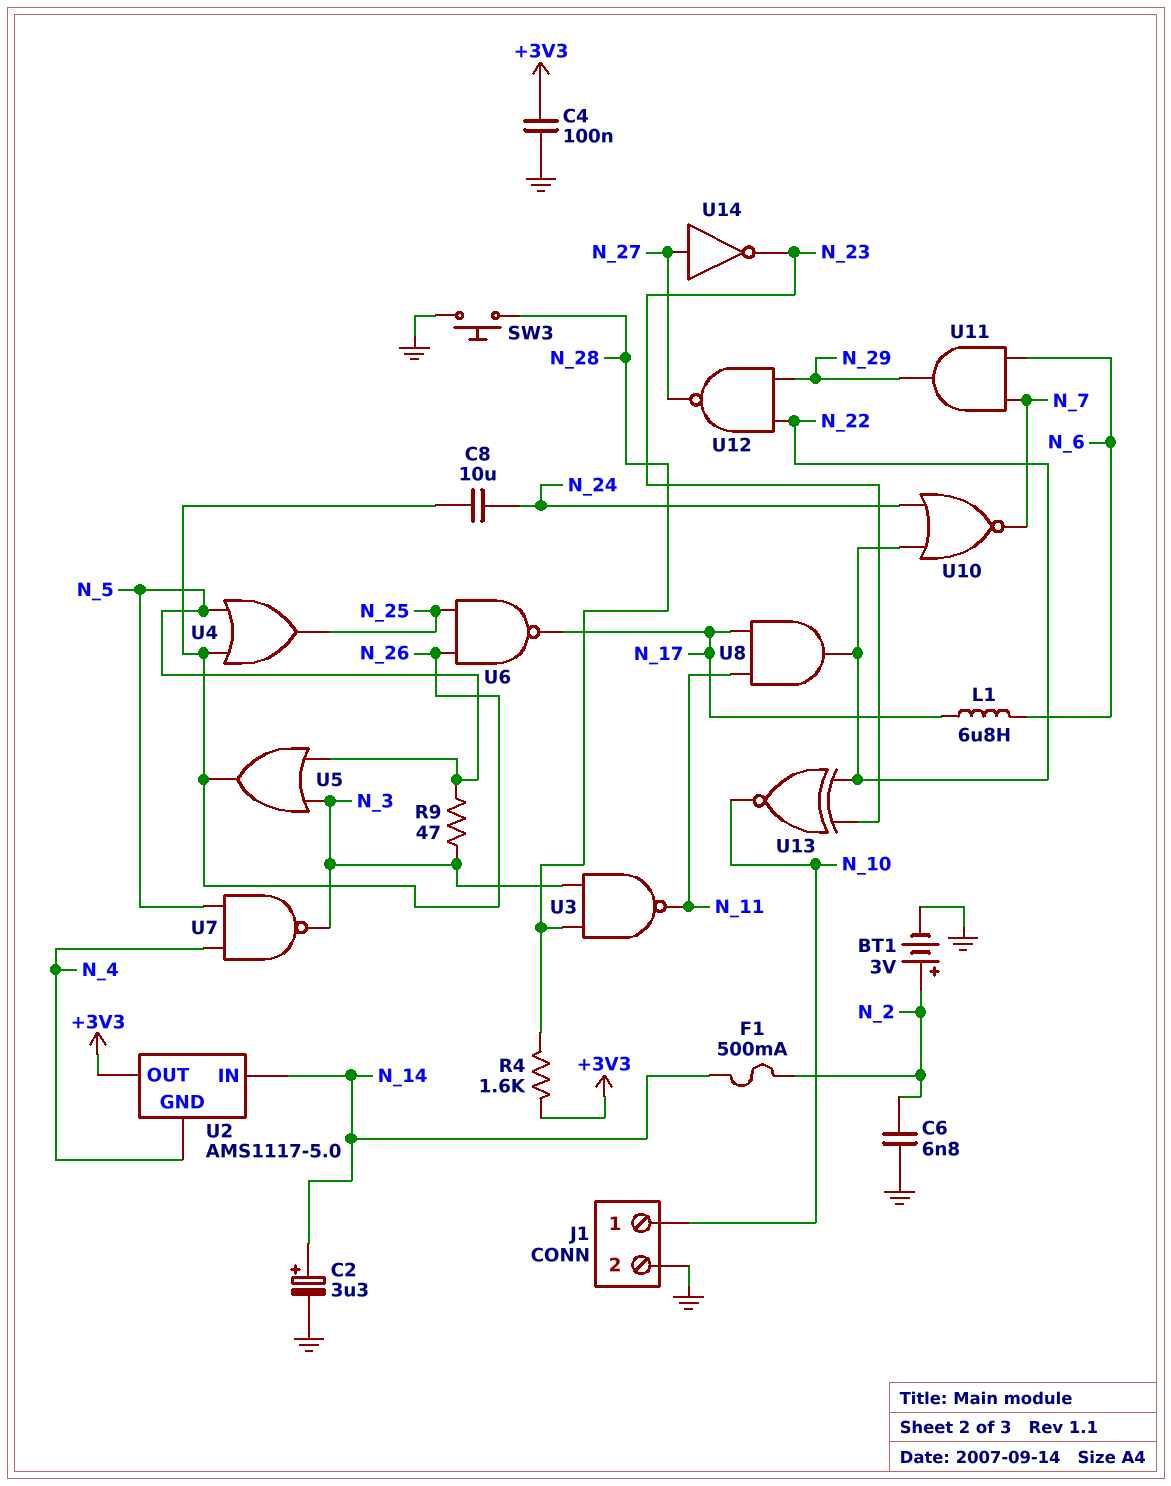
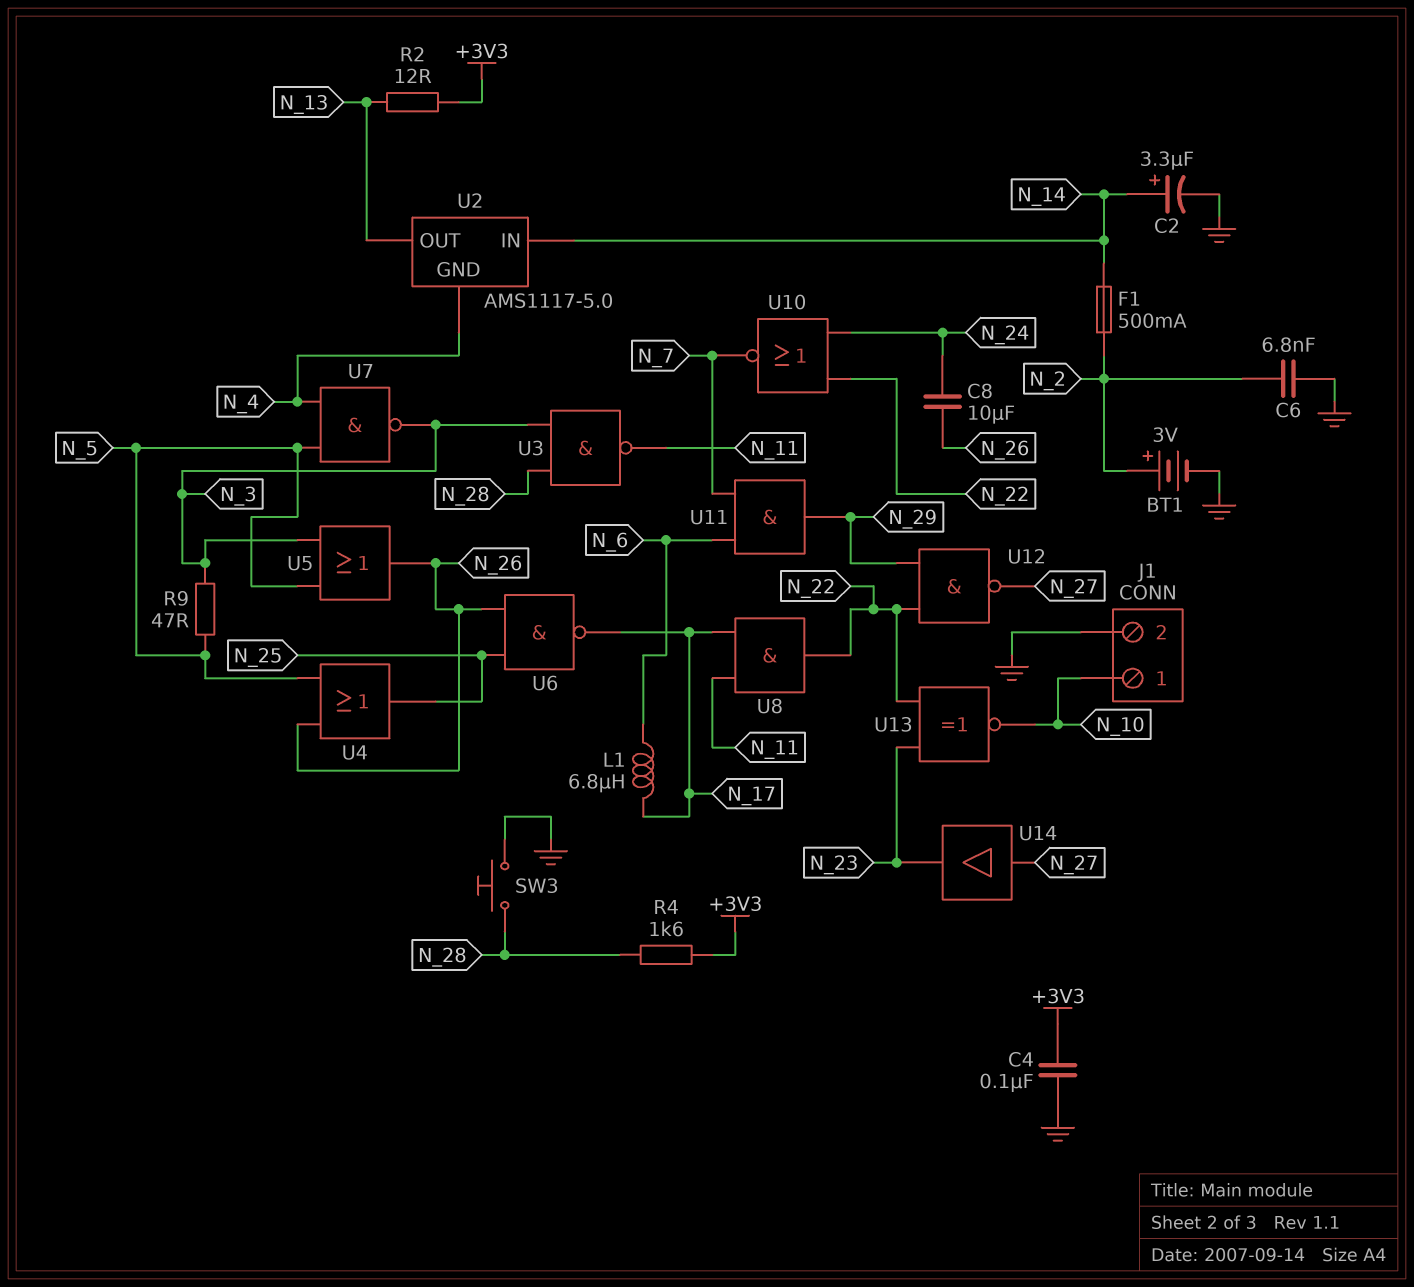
R2: none -> 12 (+3V3, N_13)
U2 pin OUT: +3V3 -> N_13
U14: NOT (in N_27, out N_23) -> buffer (in N_27, out N_23)

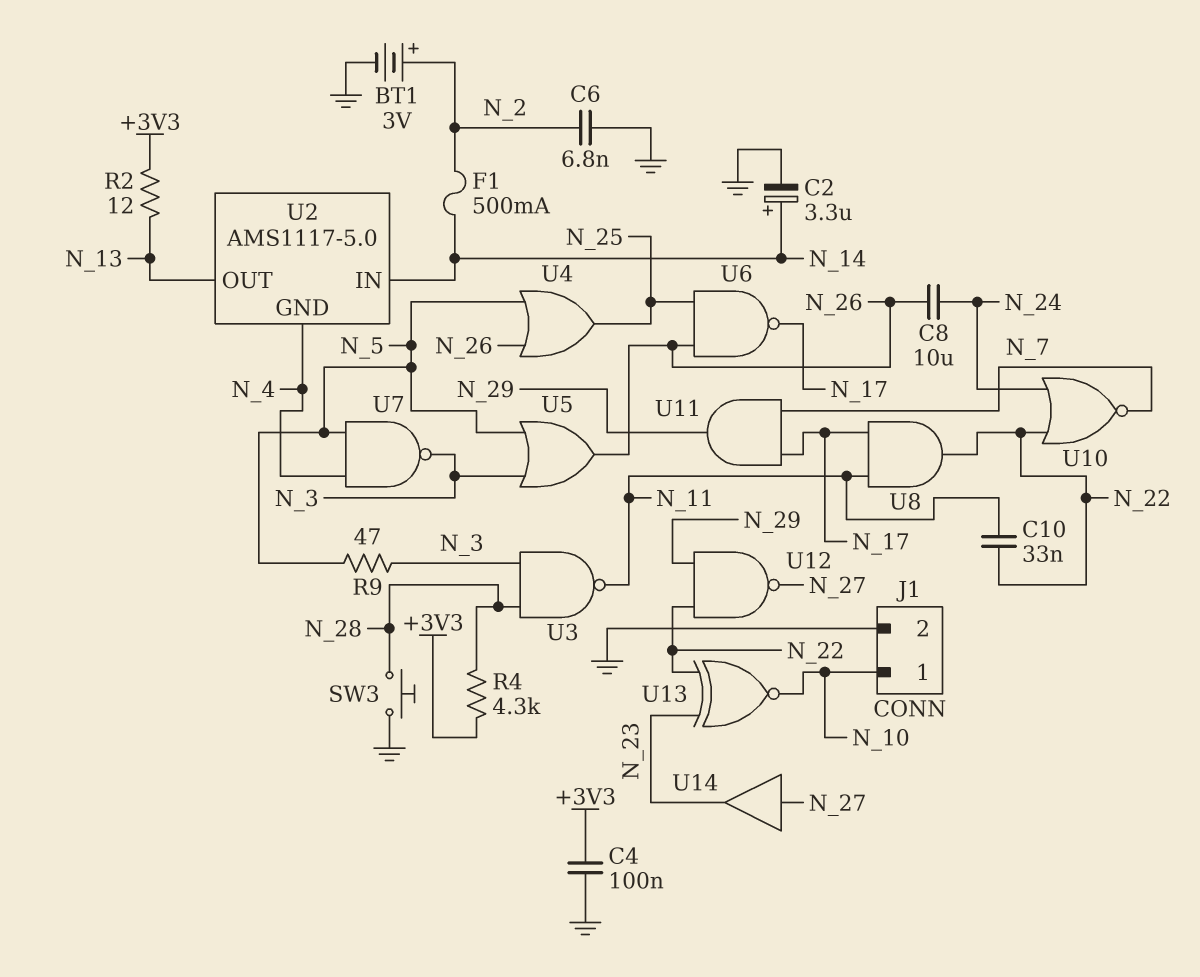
C10: none -> 33nF (N_11, N_22)
L1: 6.8uH (N_6, N_17) -> none
R4: 1.6k (+3V3, N_28) -> 4.3k (+3V3, N_28)
U11: AND (in N_6, in N_7, out N_29) -> AND (in N_7, in N_17, out N_29)

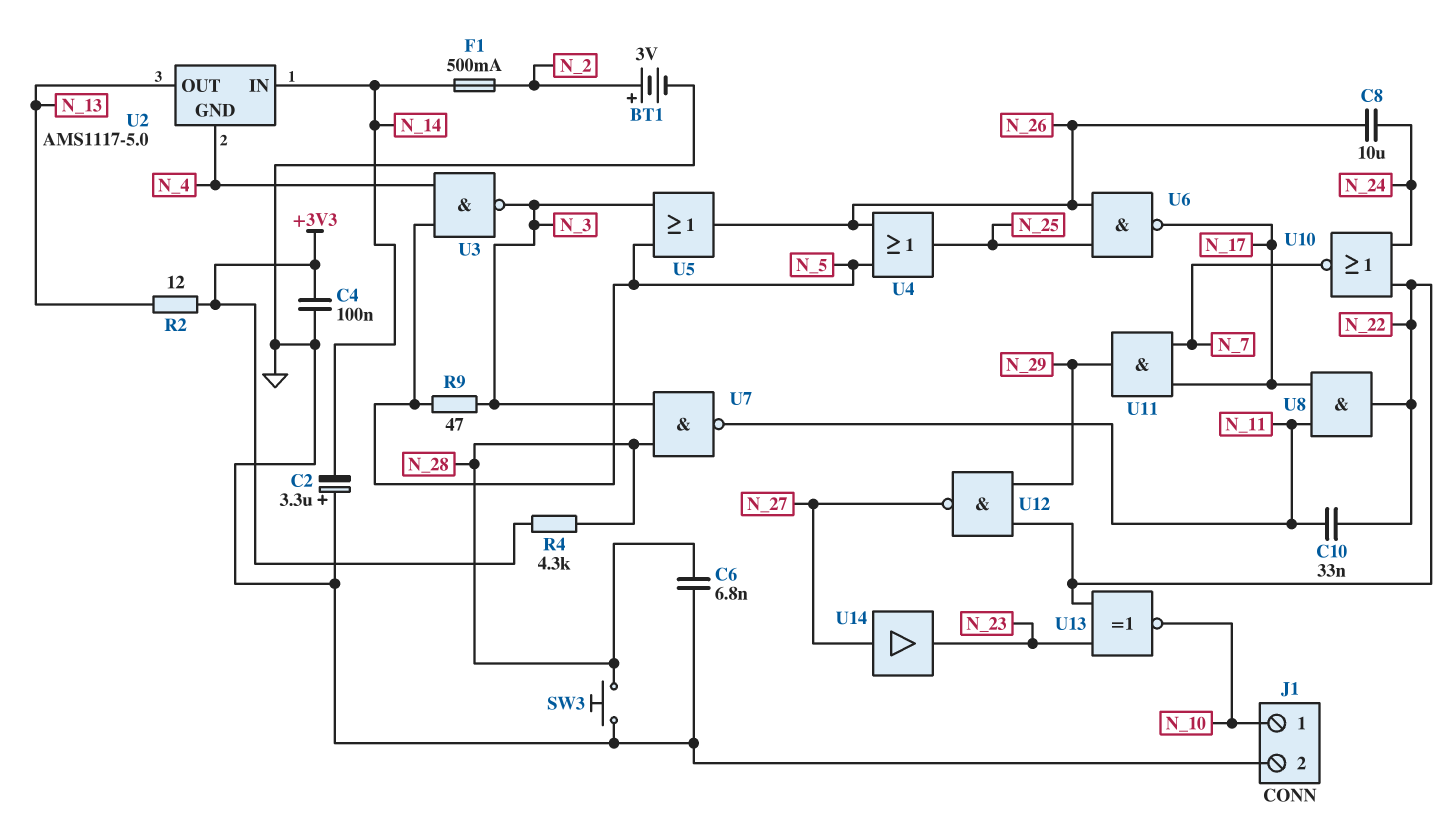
C2: 3.3uF (plus N_14, minus GND) -> 3.3uF (plus GND, minus N_14)
C6: 6.8nF (GND, N_2) -> 6.8nF (GND, N_28)
U3: NAND (in N_3, in N_28, out N_11) -> NAND (in N_4, in N_5, out N_3)
U7: NAND (in N_4, in N_5, out N_3) -> NAND (in N_3, in N_28, out N_11)

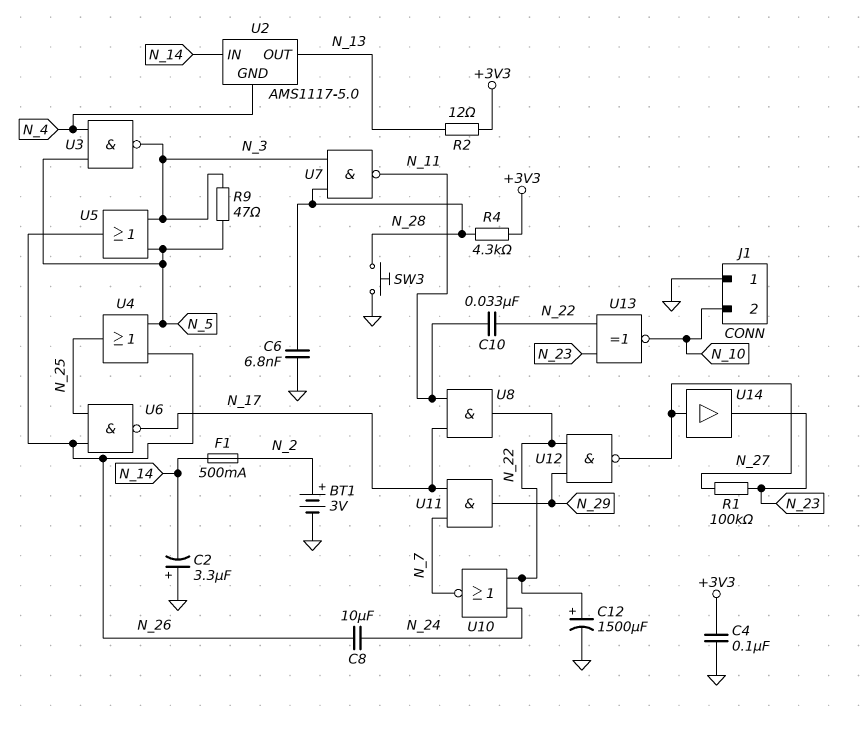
C12: none -> 1500uF (plus N_22, minus GND)
J1 pin 1: N_10 -> GND
J1 pin 2: GND -> N_10
R1: none -> 100k (N_23, N_27)

